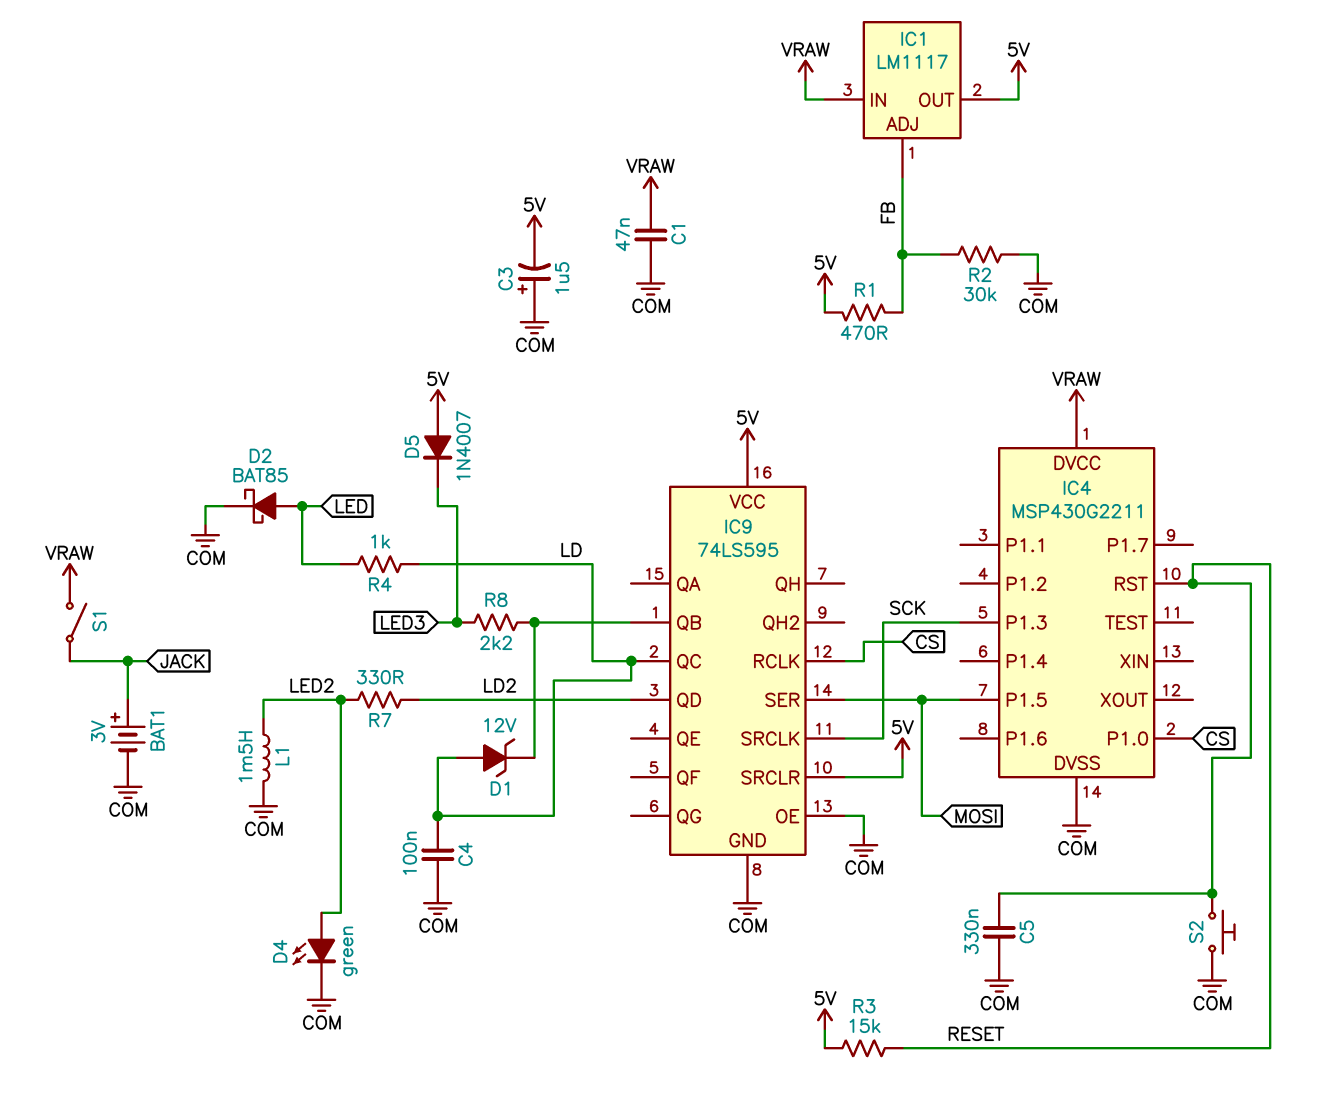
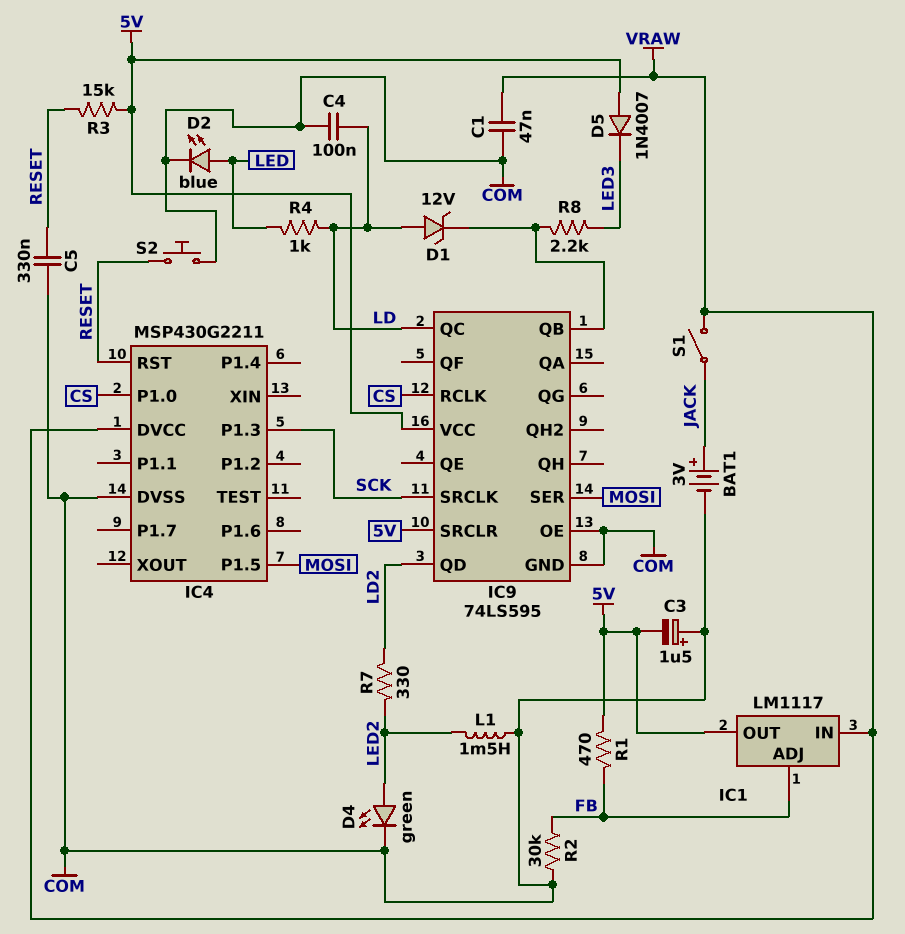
D2: schottky BAT85 (A LED, K COM) -> LED blue (A LED, K COM)

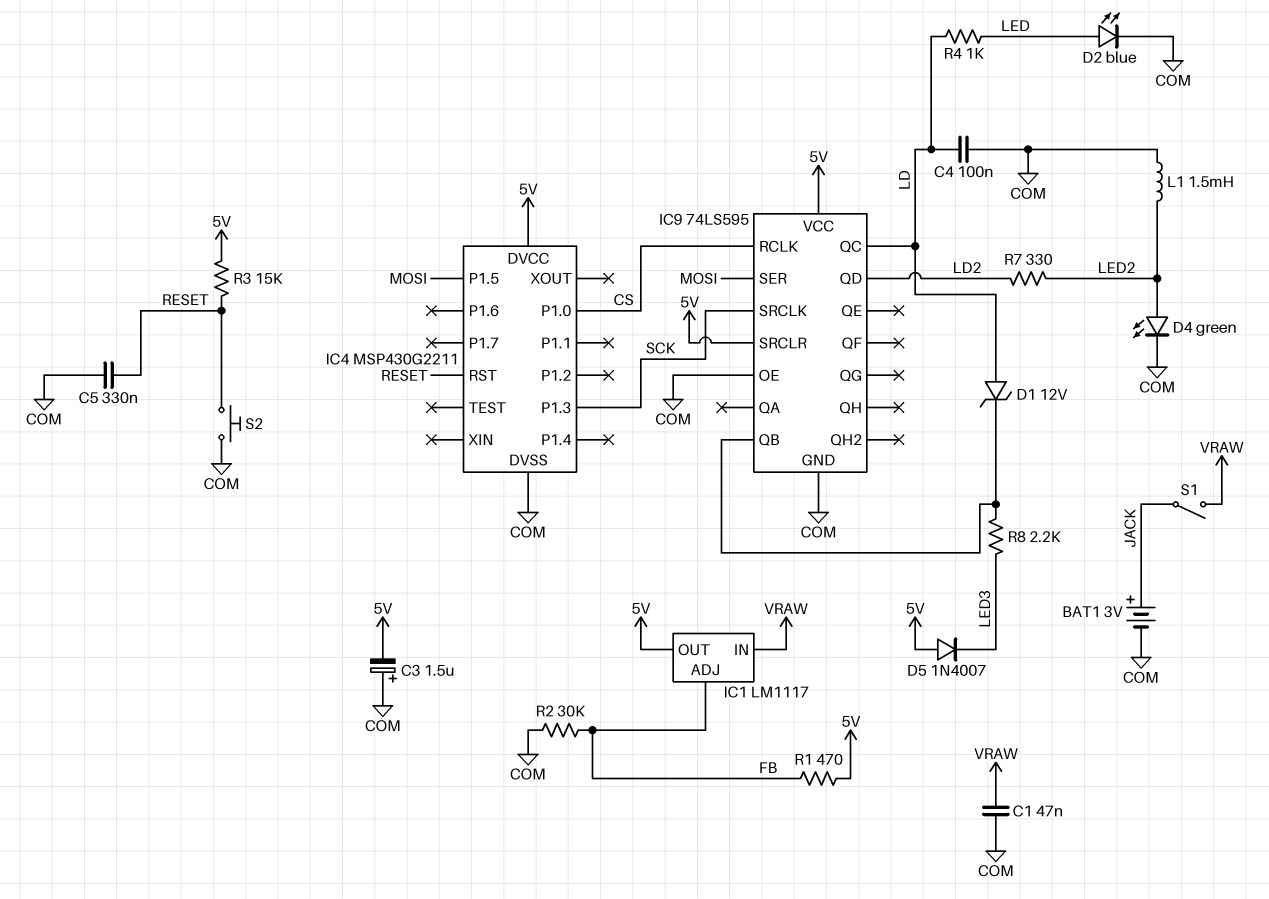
IC4 pin DVCC: VRAW -> 5V

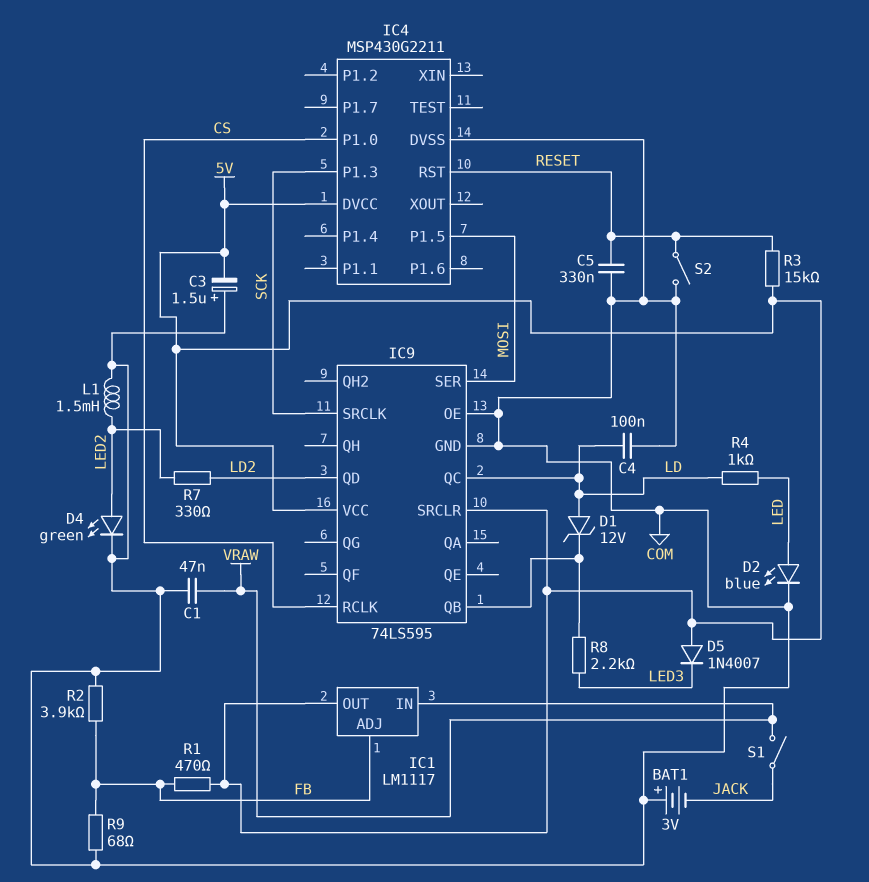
BAT1: 3V (plus JACK, minus COM) -> 3V (plus COM, minus JACK)
R2: 30k (COM, FB) -> 3.9k (COM, FB)
R9: none -> 68 (COM, FB)
S2: button (COM, RESET) -> switch (COM, RESET)

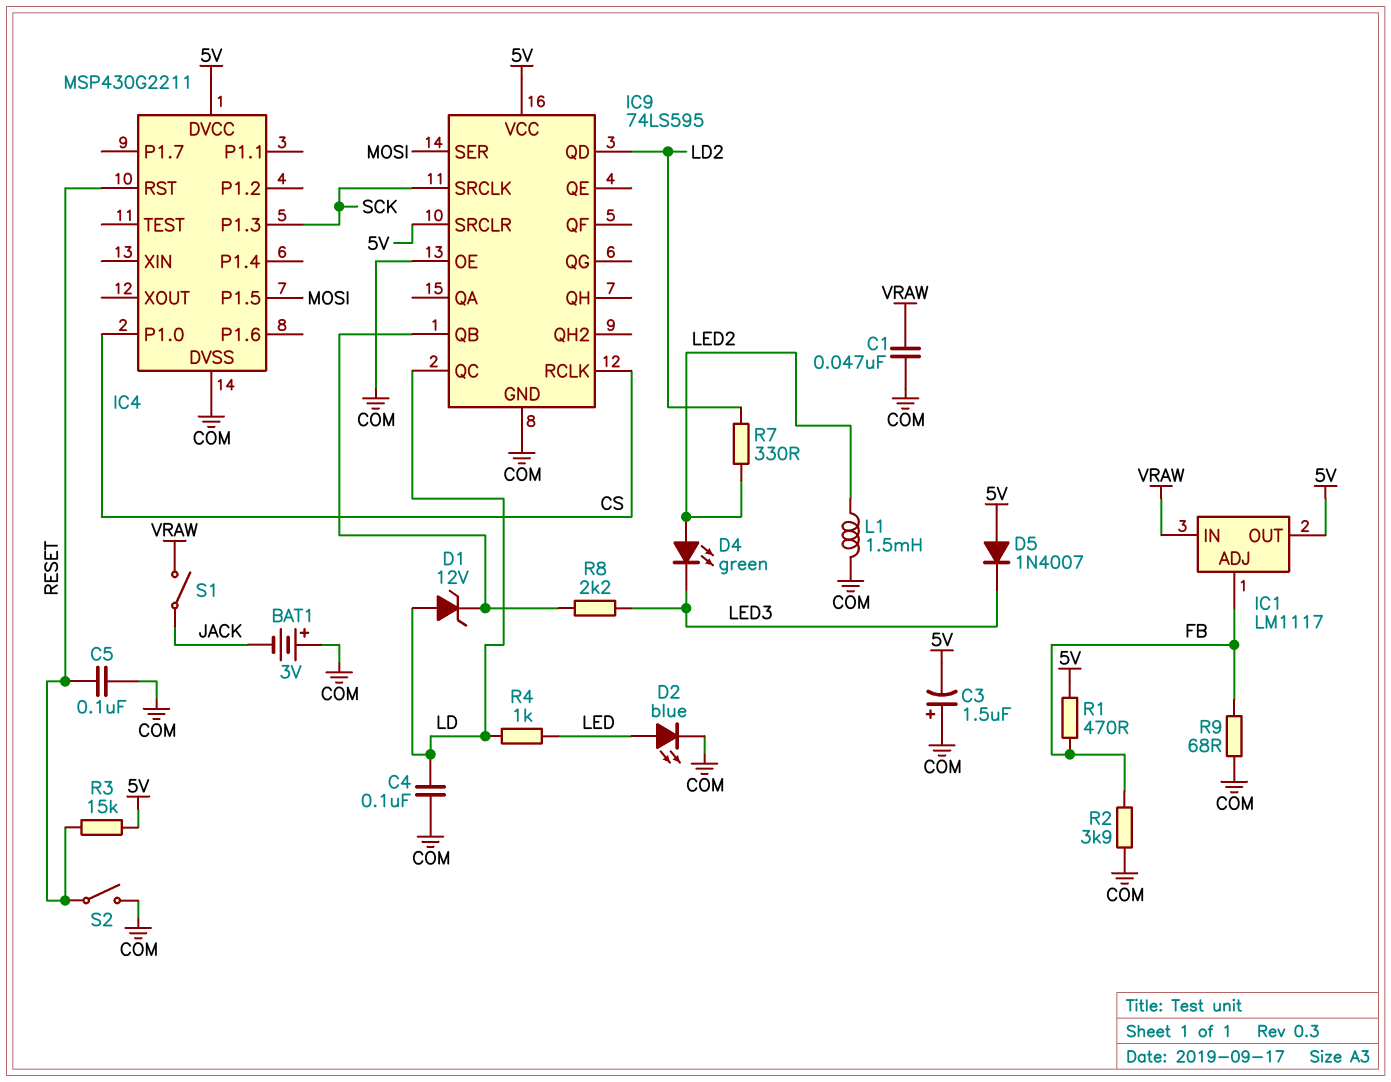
C5: 330nF (COM, RESET) -> 100nF (COM, RESET)
D4: LED green (A LED2, K COM) -> LED green (A LED2, K LED3)

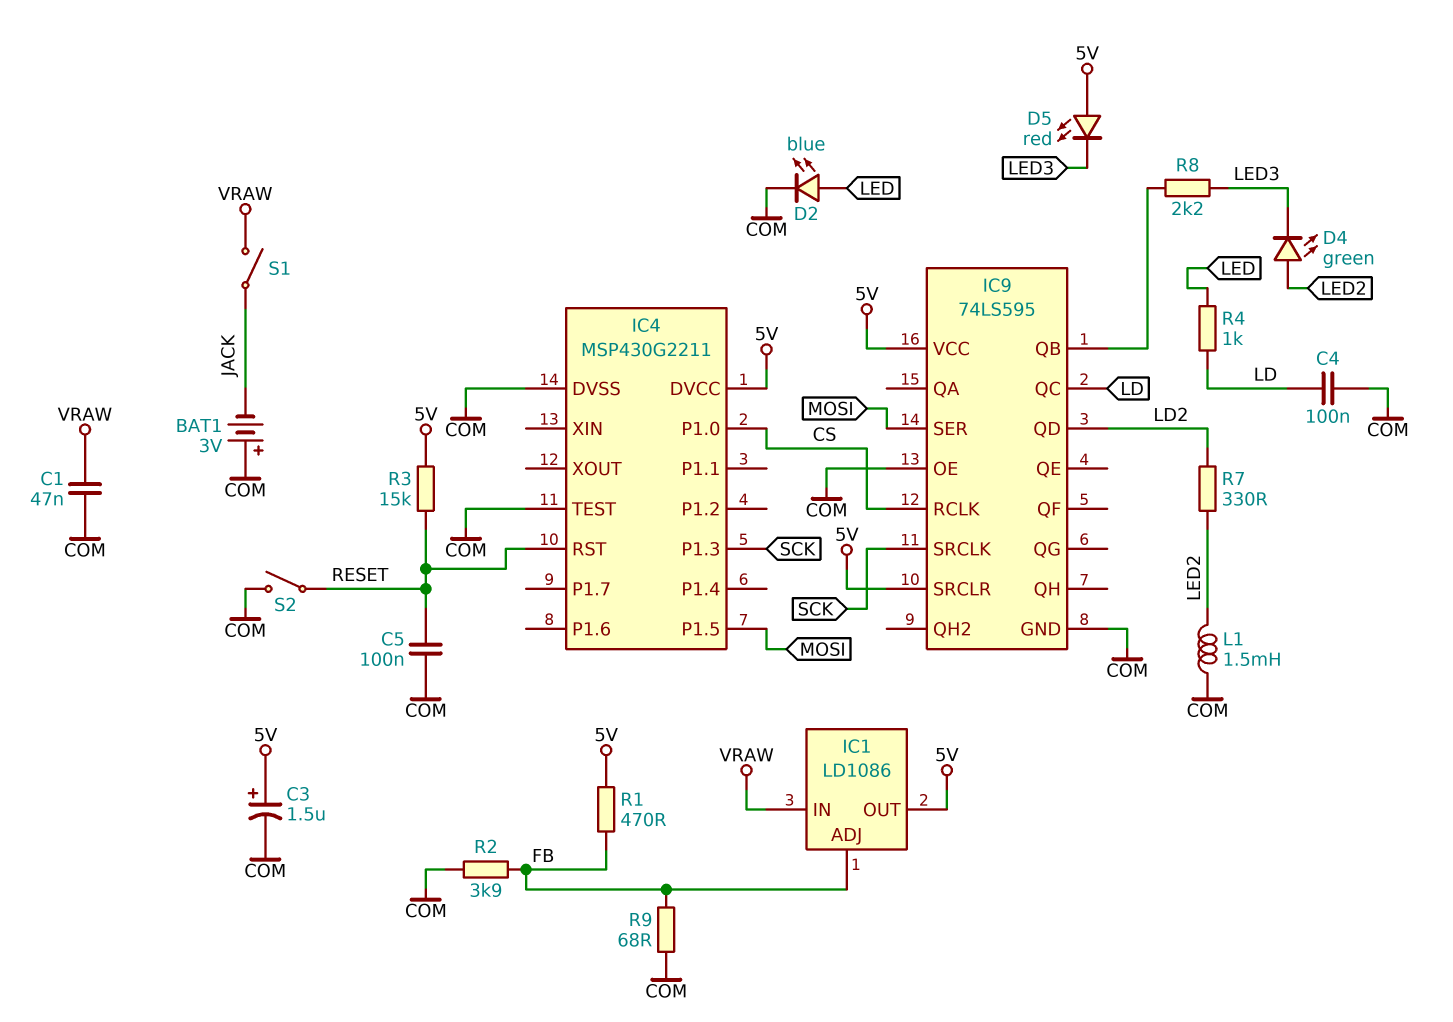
C3: 1.5uF (plus COM, minus 5V) -> 1.5uF (plus 5V, minus COM)
D1: zener 12V (A LD, K IC9/QB) -> none
D5: diode 1N4007 (A 5V, K LED3) -> LED red (A 5V, K LED3)
IC1: LM1117 -> LD1086
IC4 pin TEST: none -> COM

